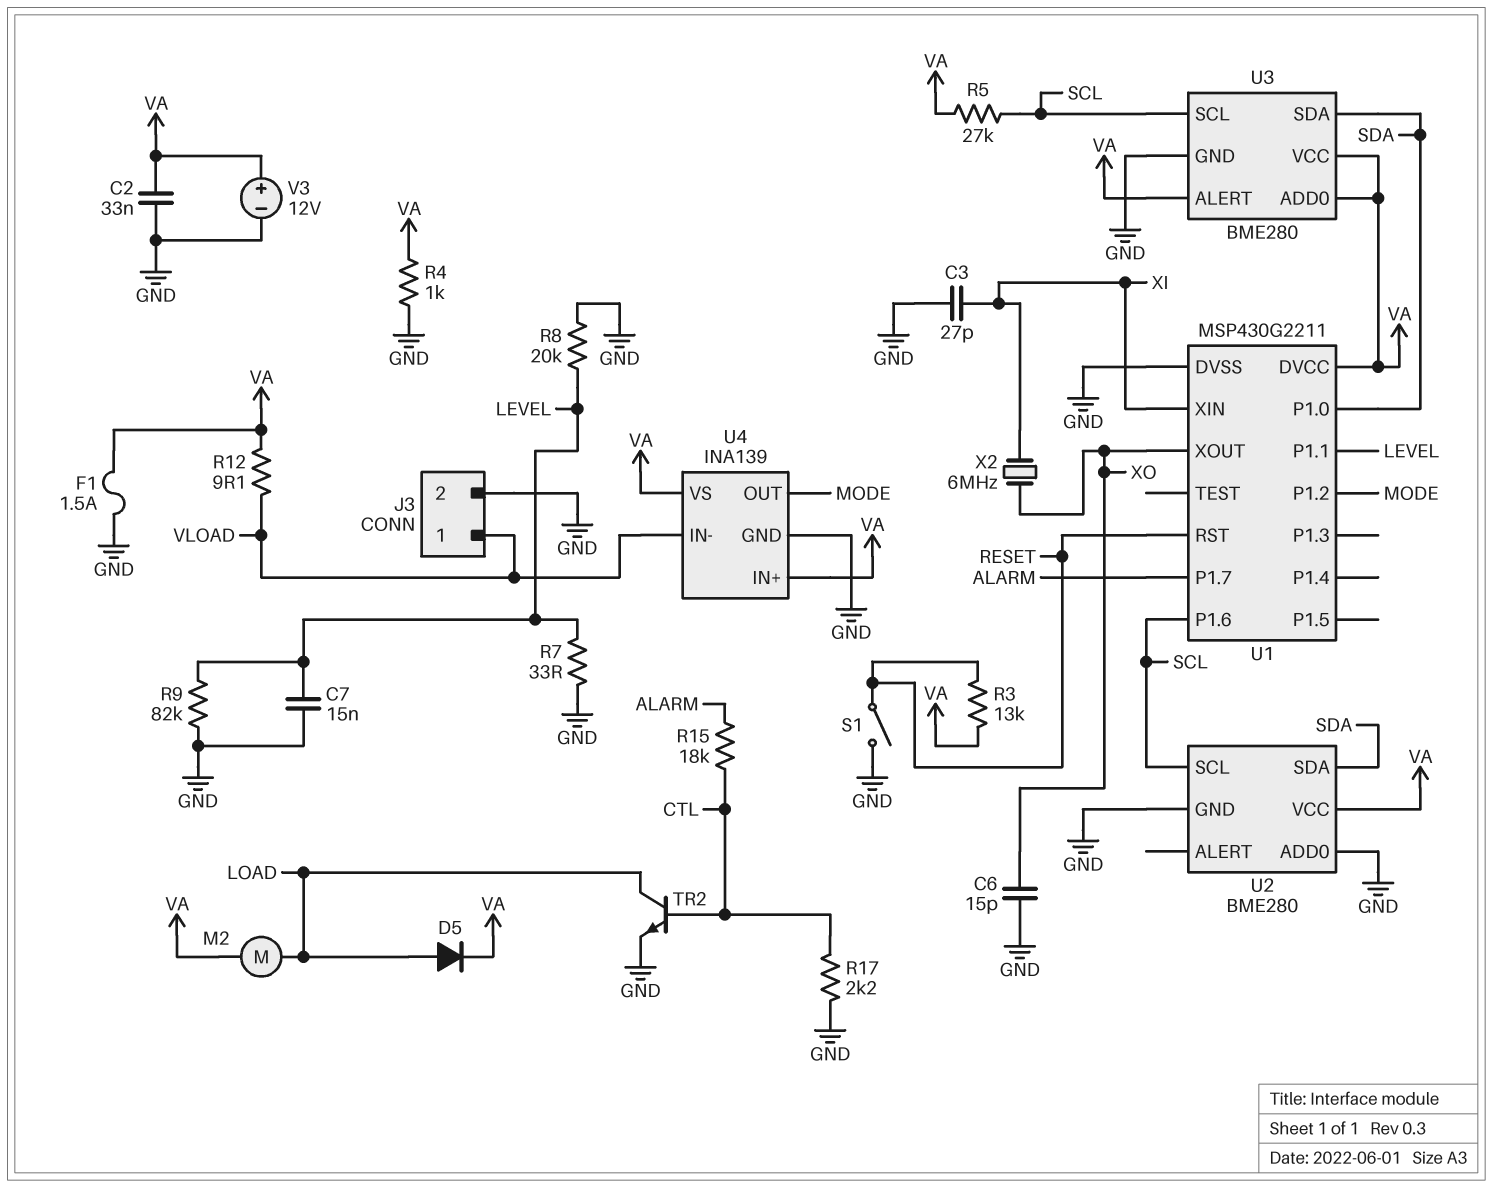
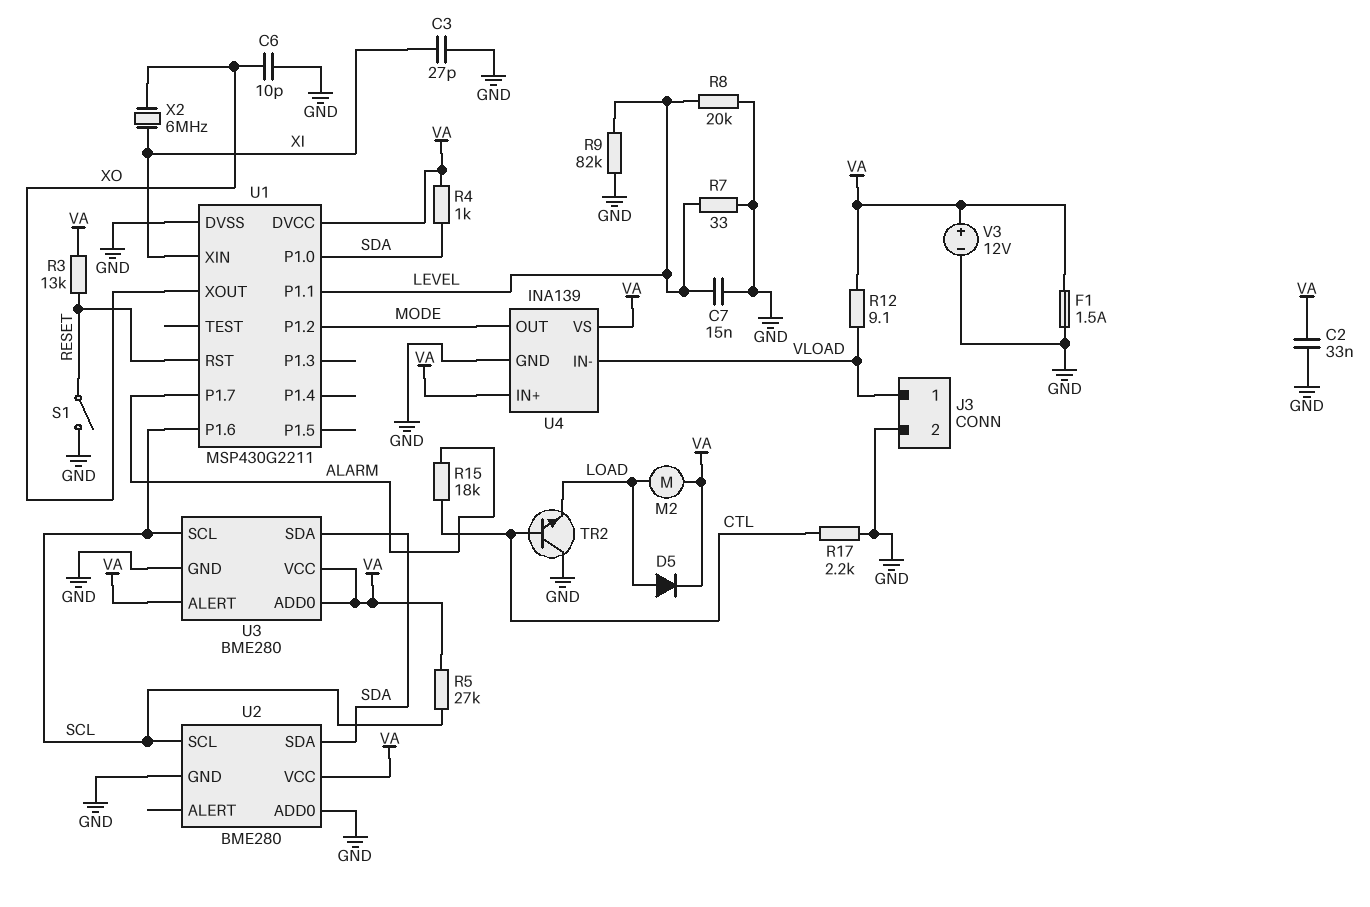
C6: 15pF (GND, XO) -> 10pF (GND, XO)
R4: 1k (GND, VA) -> 1k (SDA, VA)
TR2: NPN (B CTL, C LOAD, E GND) -> NPN (B CTL, C GND, E LOAD)

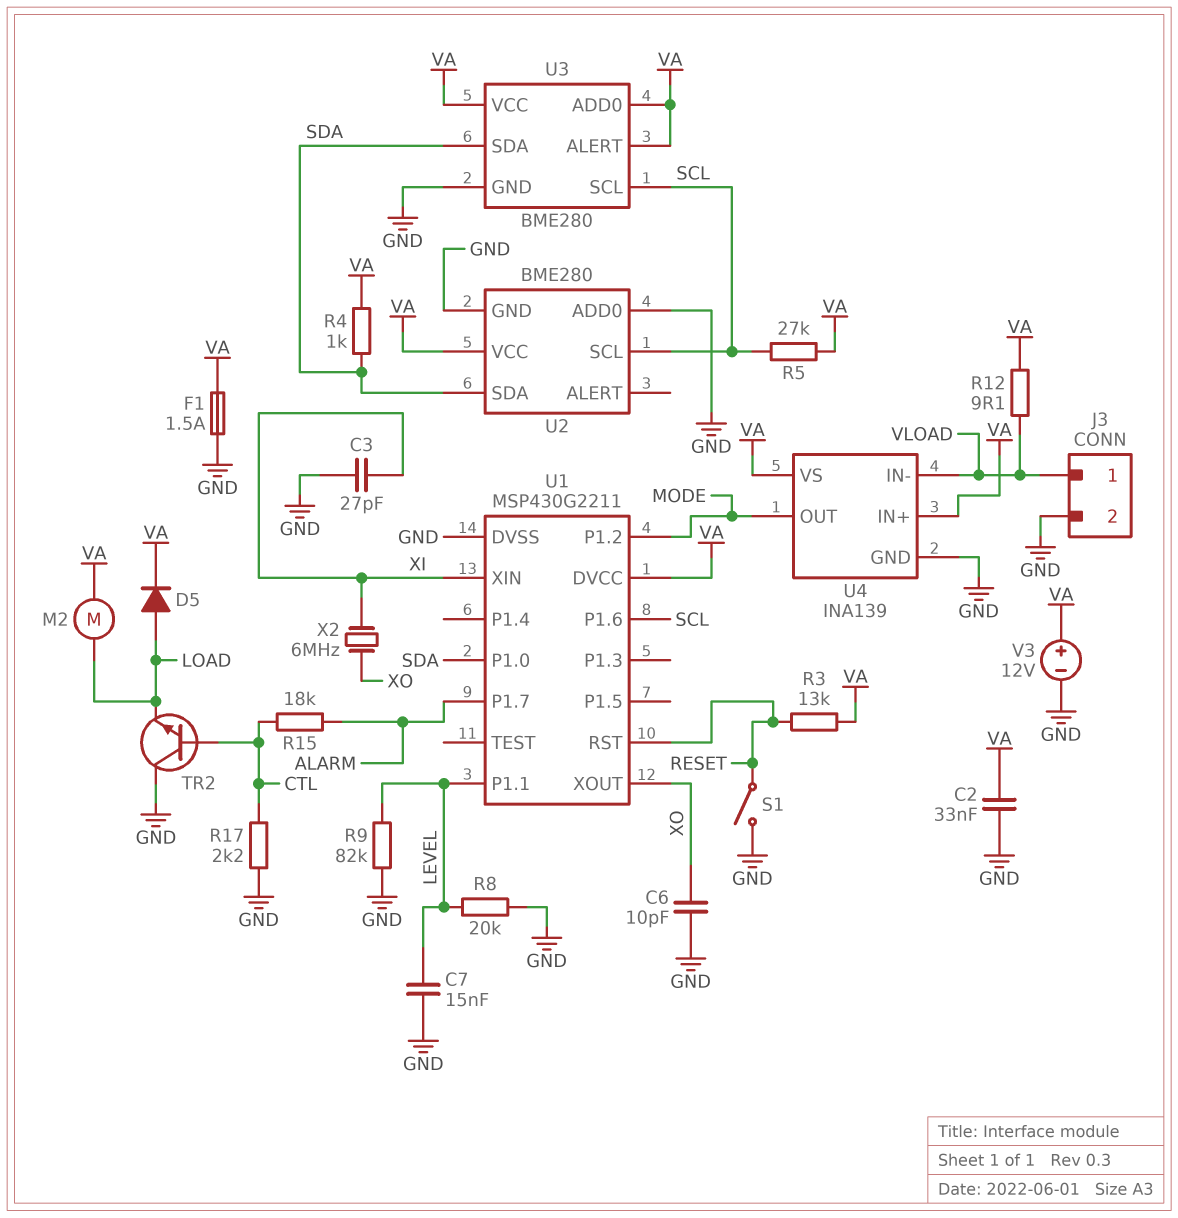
R7: 33 (GND, LEVEL) -> none

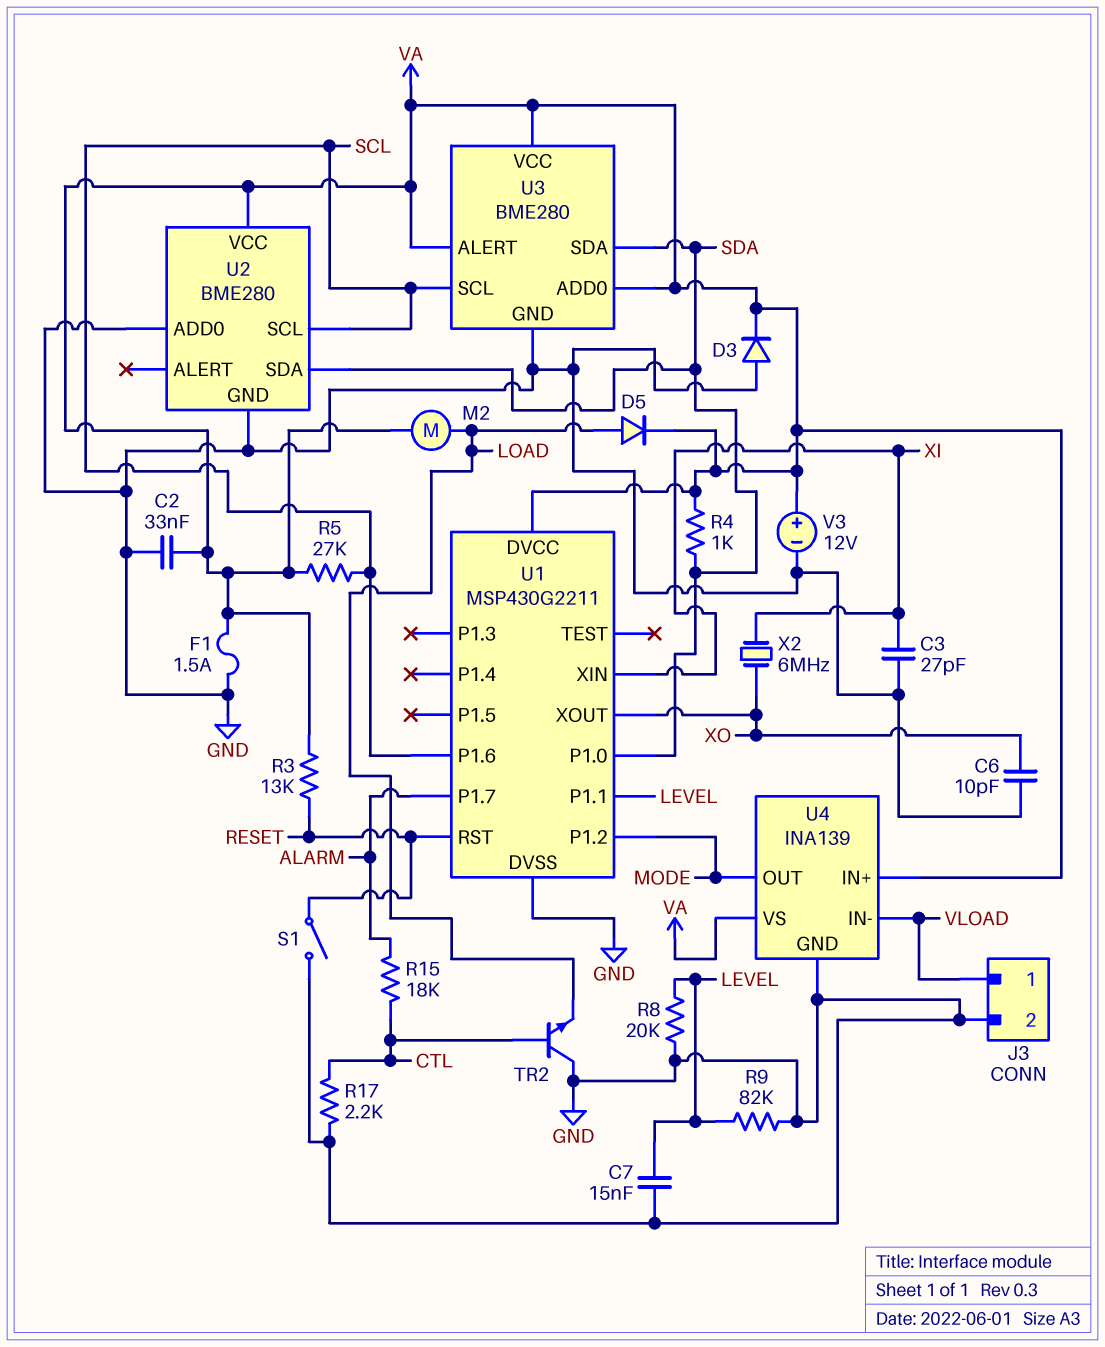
D3: none -> diode (A GND, K VA)
R12: 9.1 (VA, VLOAD) -> none

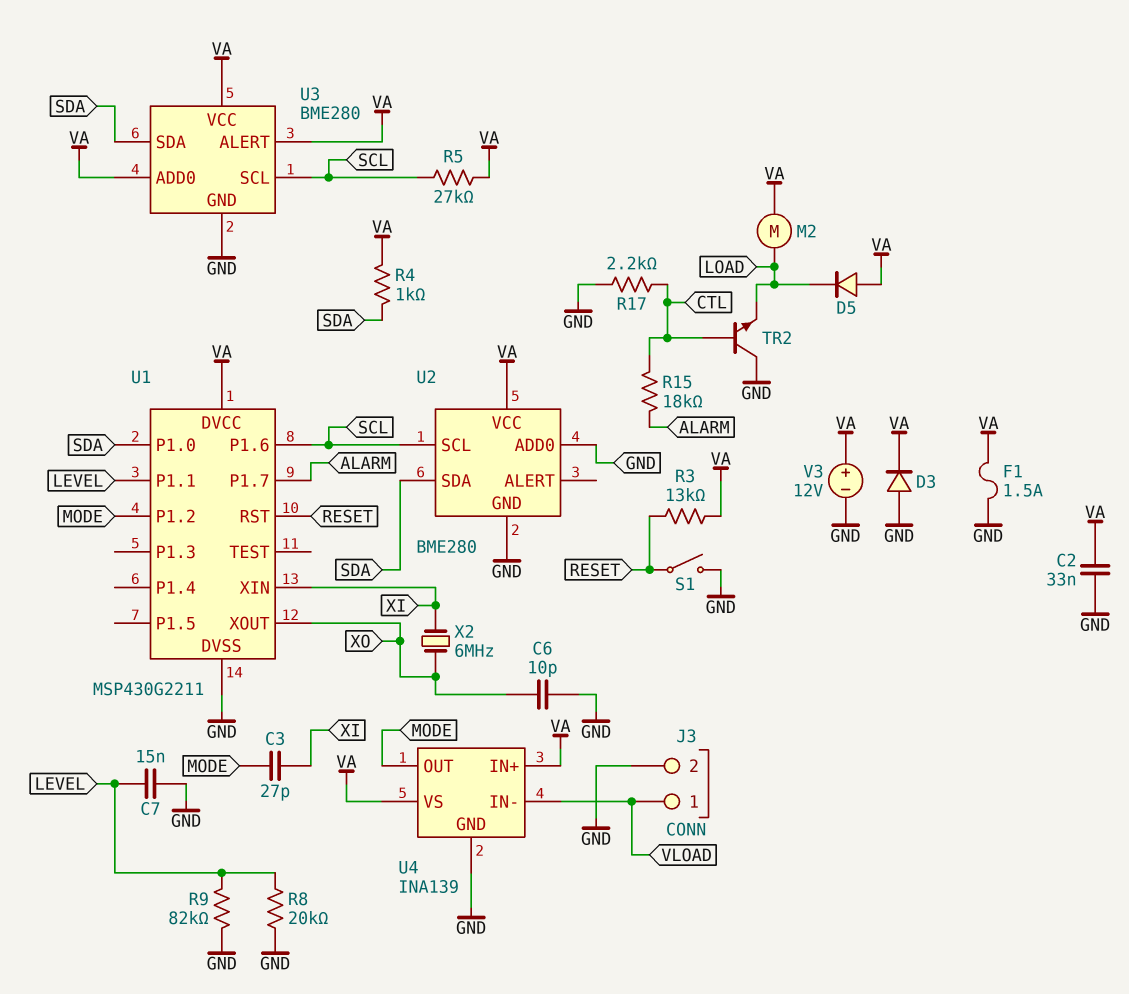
C3: 27pF (GND, XI) -> 27pF (MODE, XI)
D5: diode (A LOAD, K VA) -> diode (A VA, K LOAD)

